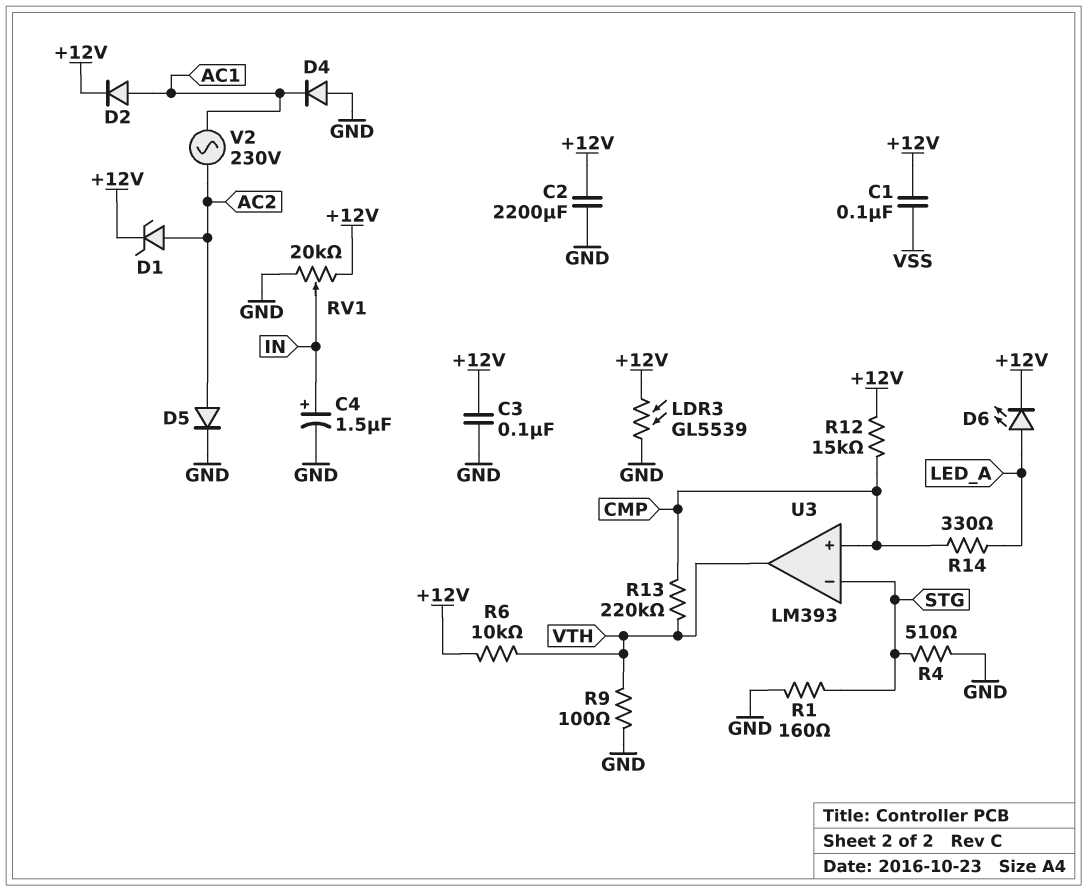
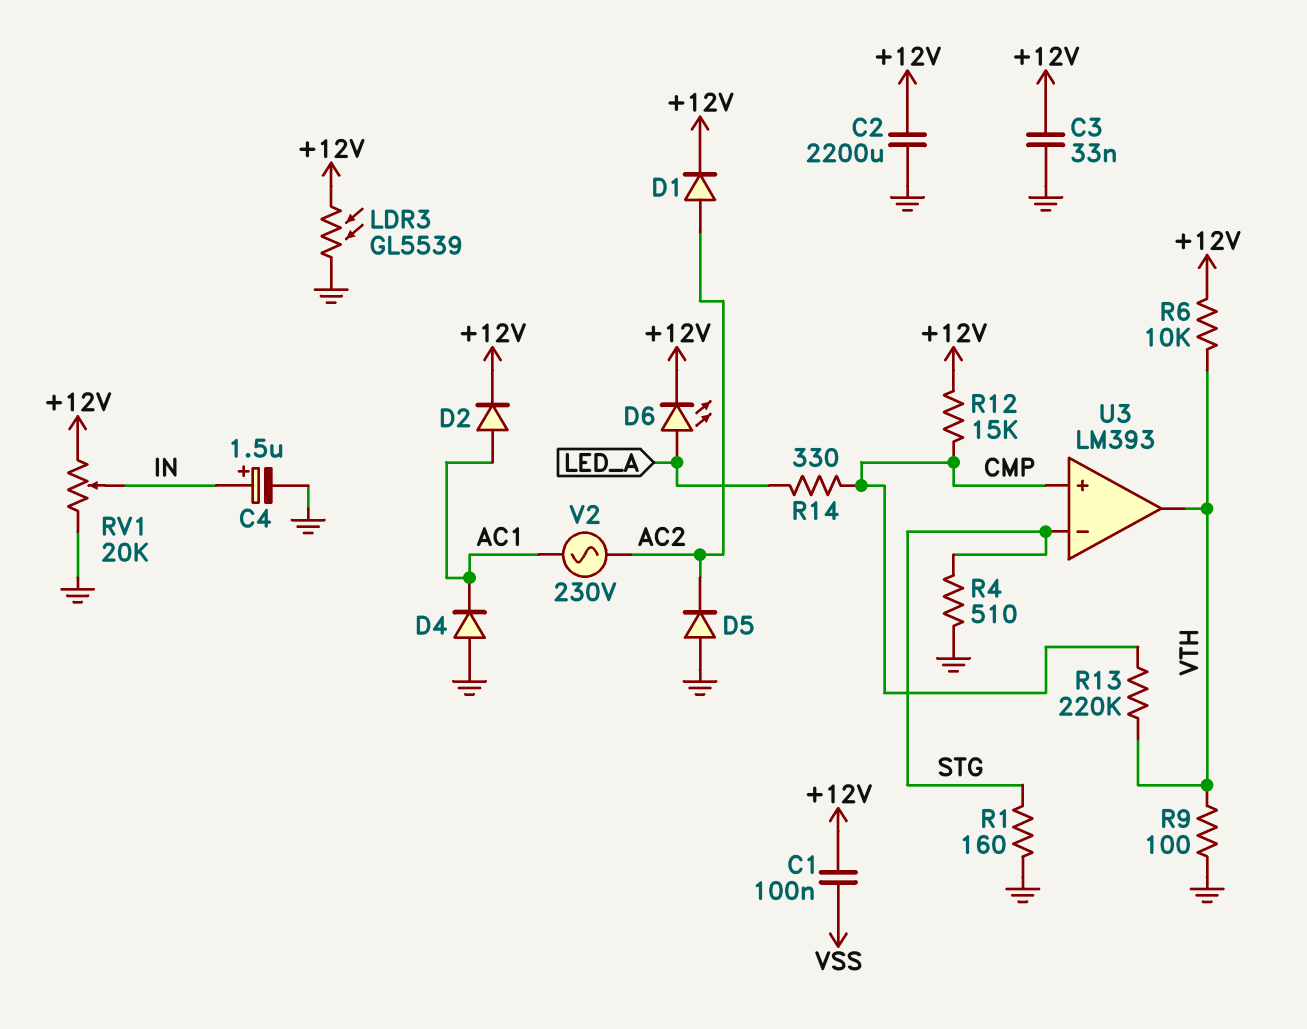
C3: 100nF (+12V, GND) -> 33nF (+12V, GND)
D1: zener (A AC2, K +12V) -> diode (A AC2, K +12V)
D5: diode (A AC2, K GND) -> diode (A GND, K AC2)

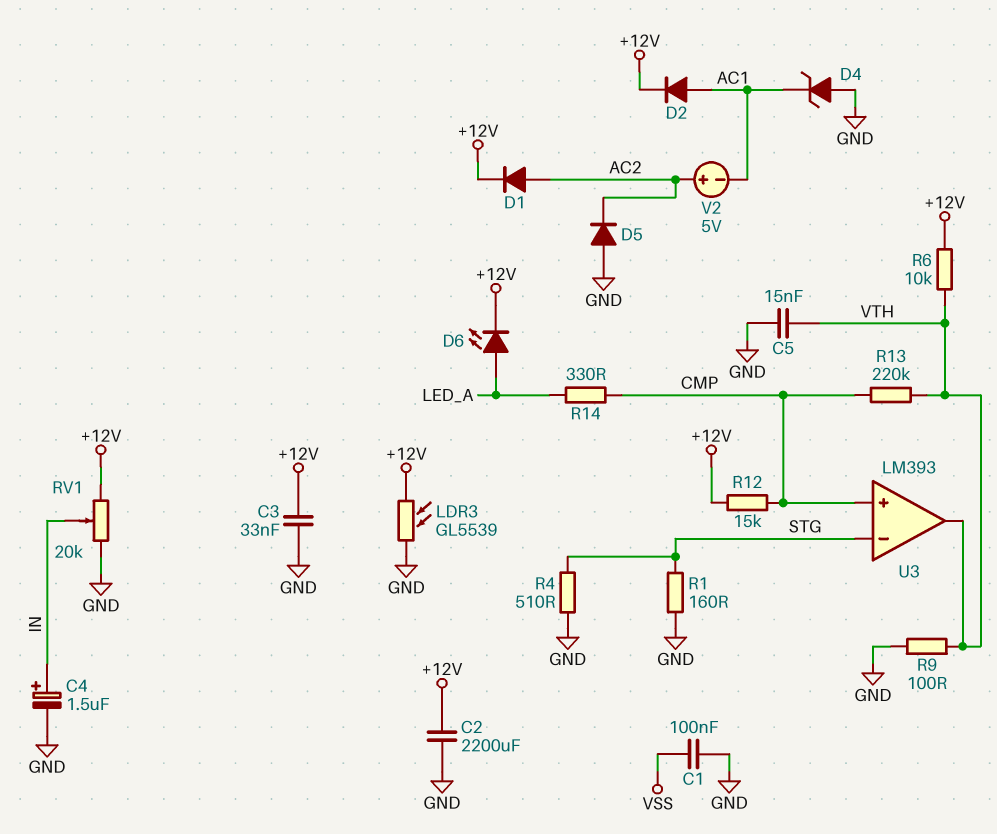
C1: 100nF (+12V, VSS) -> 100nF (GND, VSS)
C5: none -> 15nF (GND, VTH)
D4: diode (A GND, K AC1) -> zener (A GND, K AC1)
V2: AC 230V (AC1, AC2) -> 5V (plus AC2, minus AC1)

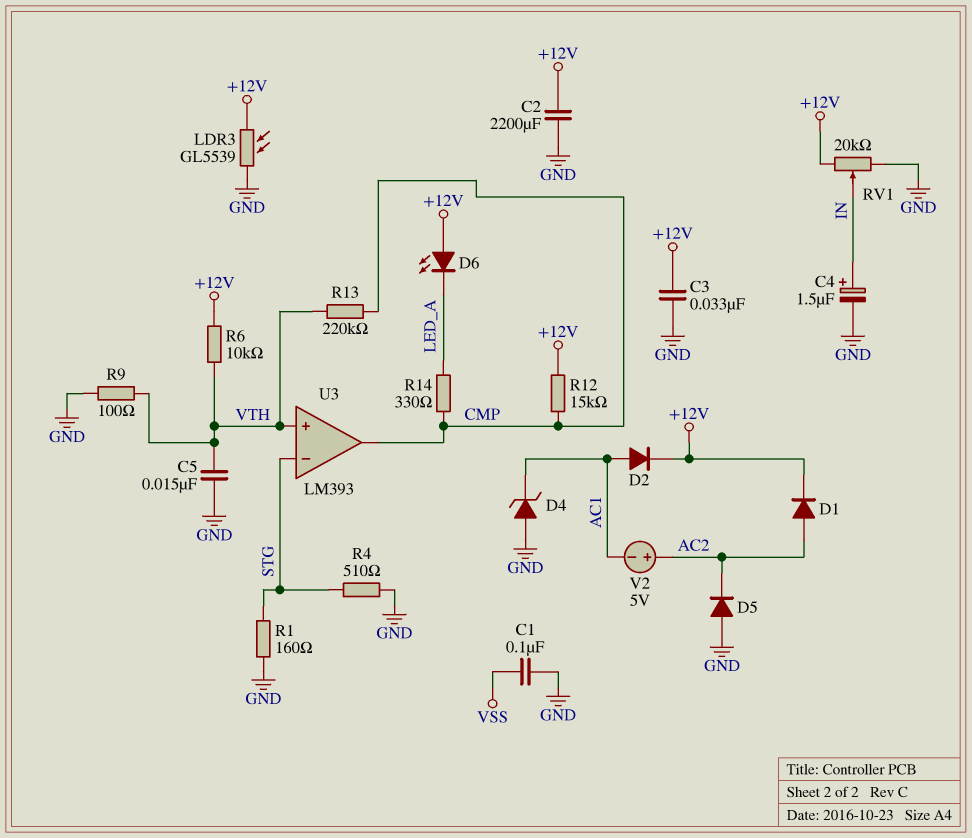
D6: LED (A LED_A, K +12V) -> LED (A +12V, K LED_A)
U3 pin in+: CMP -> VTH
U3 pin out: VTH -> CMP

